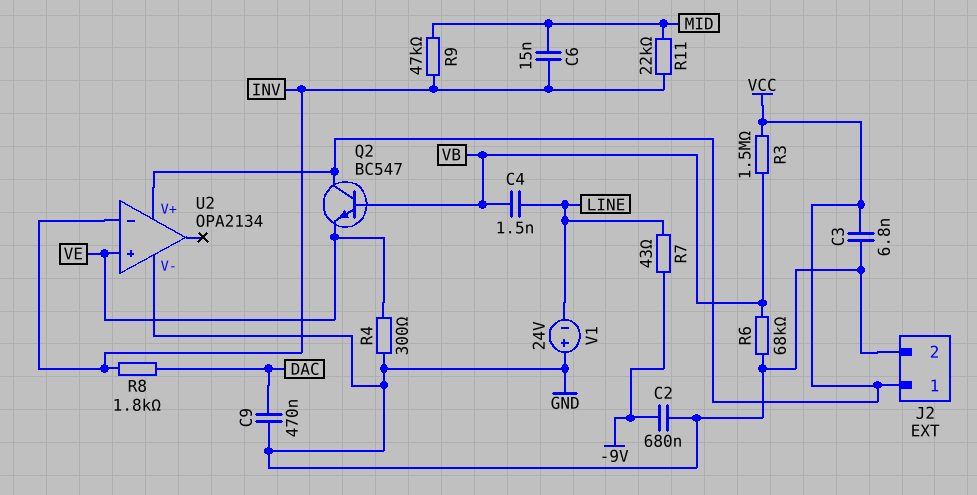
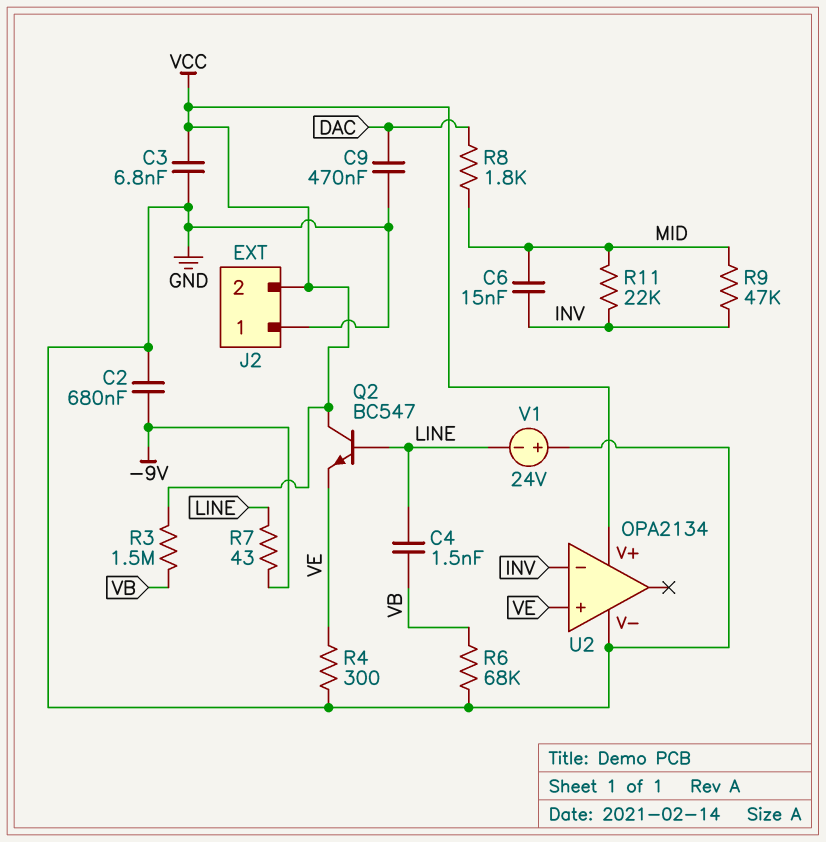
J2 pin 1: VCC -> GND
J2 pin 2: GND -> VCC
Q2: NPN BC547 (B VB, C VCC, E VE) -> NPN BC547 (B LINE, C VCC, E VE)
R8: 1.8k (DAC, INV) -> 1.8k (DAC, MID)

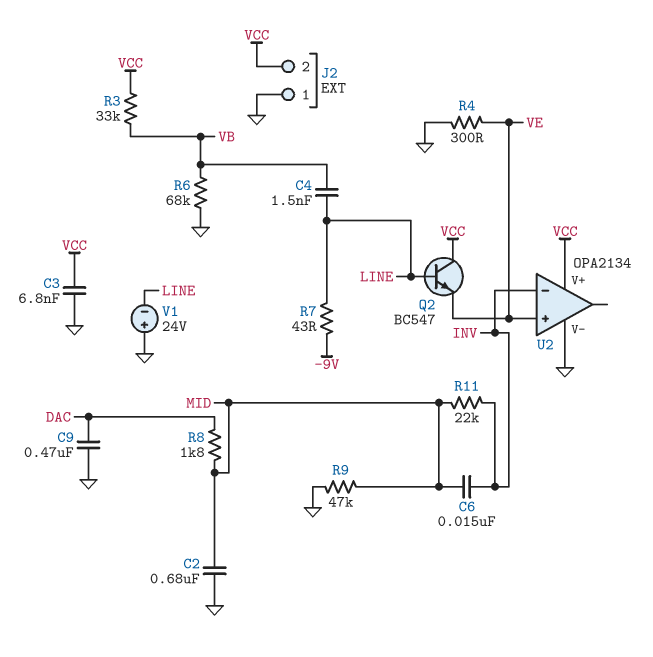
C2: 680nF (-9V, GND) -> 680nF (GND, MID)
R3: 1.5M (VB, VCC) -> 33k (VB, VCC)
R9: 47k (INV, MID) -> 47k (GND, MID)

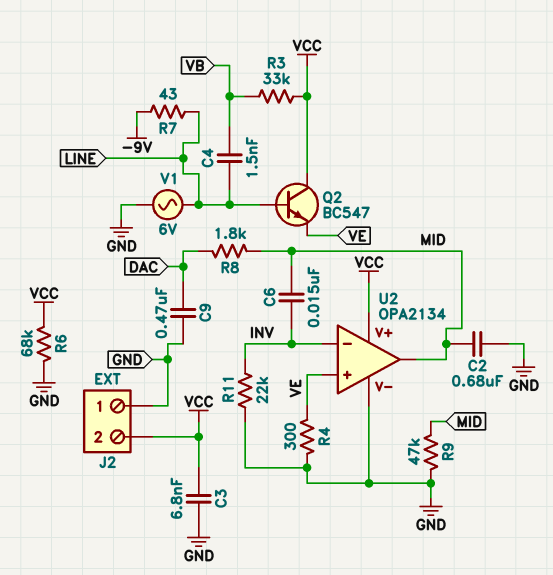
R6: 68k (GND, VB) -> 68k (GND, VCC)
R11: 22k (INV, MID) -> 22k (GND, INV)
U2 pin out: none -> MID
V1: 24V (plus GND, minus LINE) -> AC 6V (GND, LINE)

